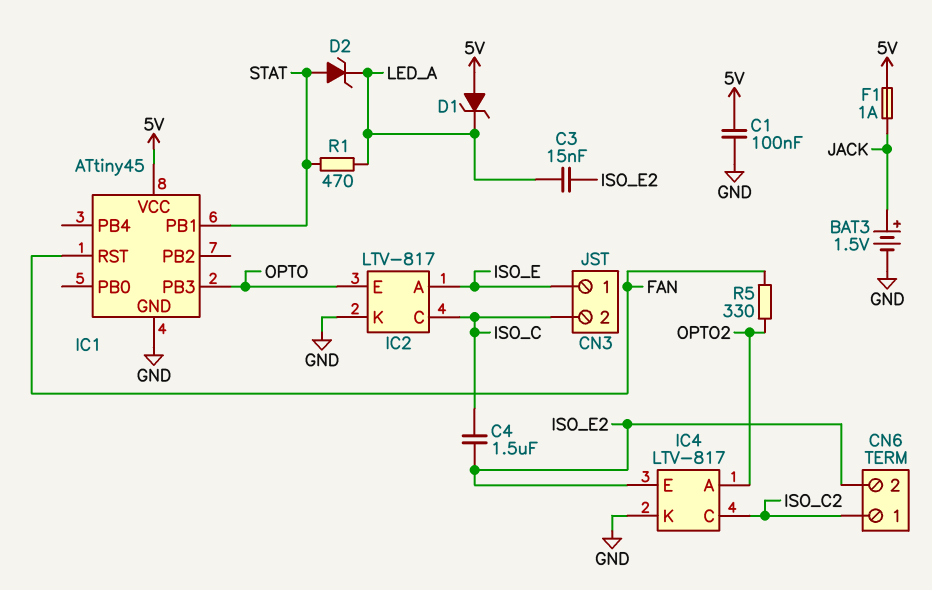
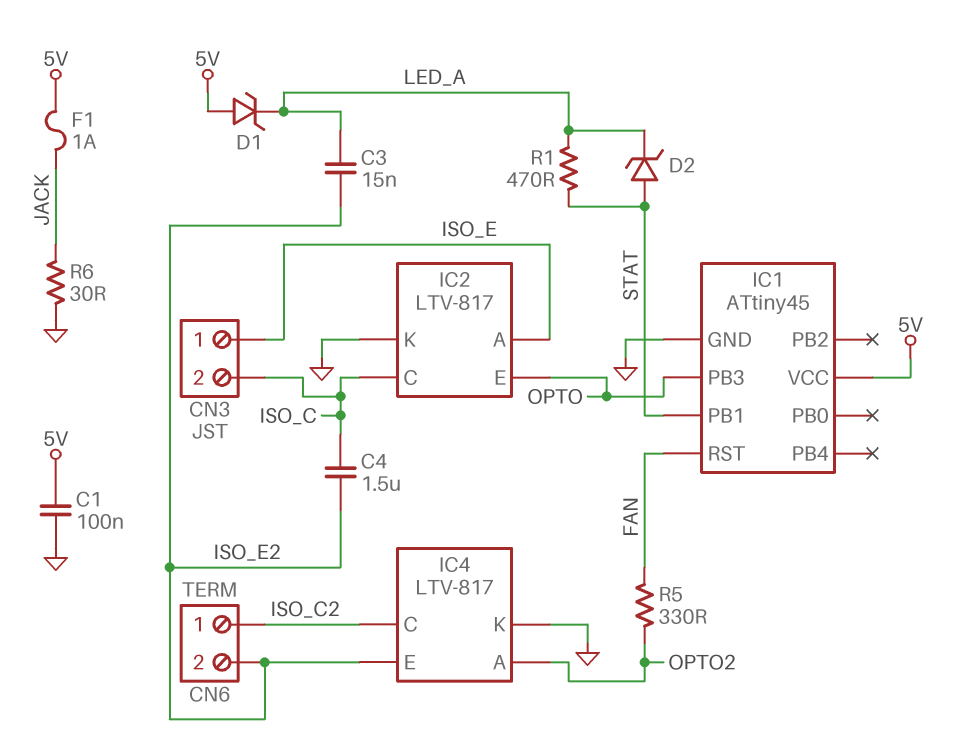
BAT3: 1.5V (plus JACK, minus GND) -> none
R6: none -> 30 (GND, JACK)

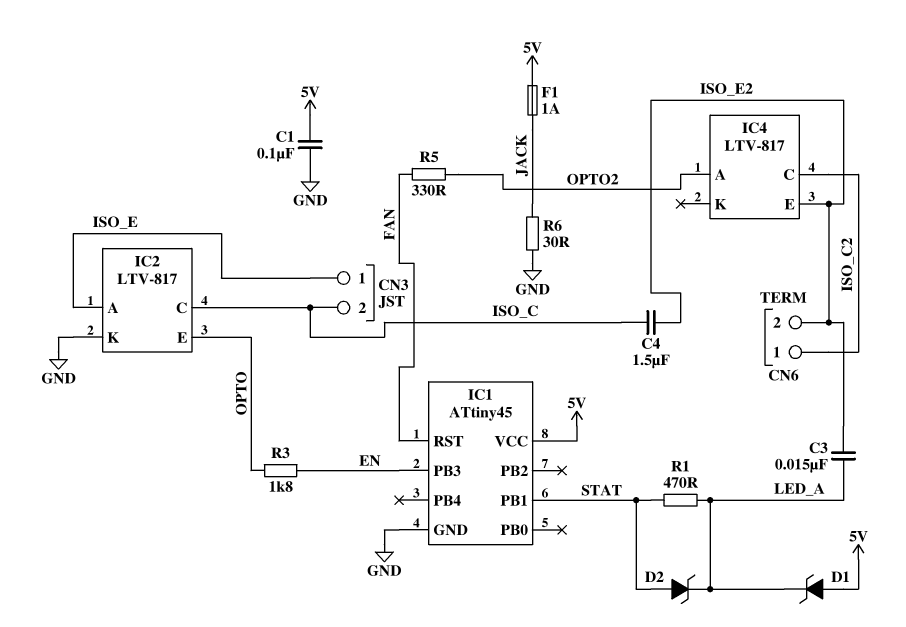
IC1 pin PB3: OPTO -> EN
IC4 pin K: GND -> none
R3: none -> 1.8k (EN, OPTO)

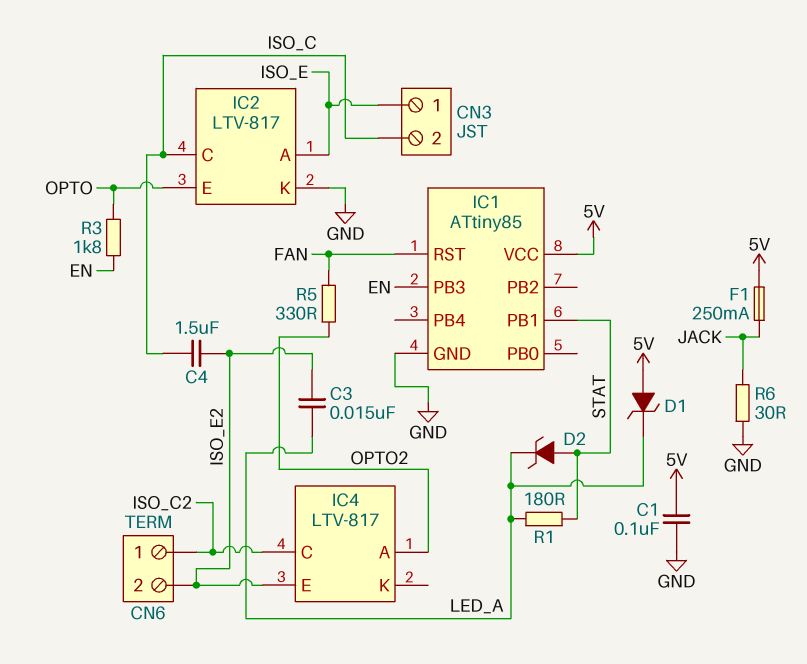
F1: 1A (5V, JACK) -> 250mA (5V, JACK)
IC1: ATtiny45 -> ATtiny85
R1: 470 (LED_A, STAT) -> 180 (LED_A, STAT)

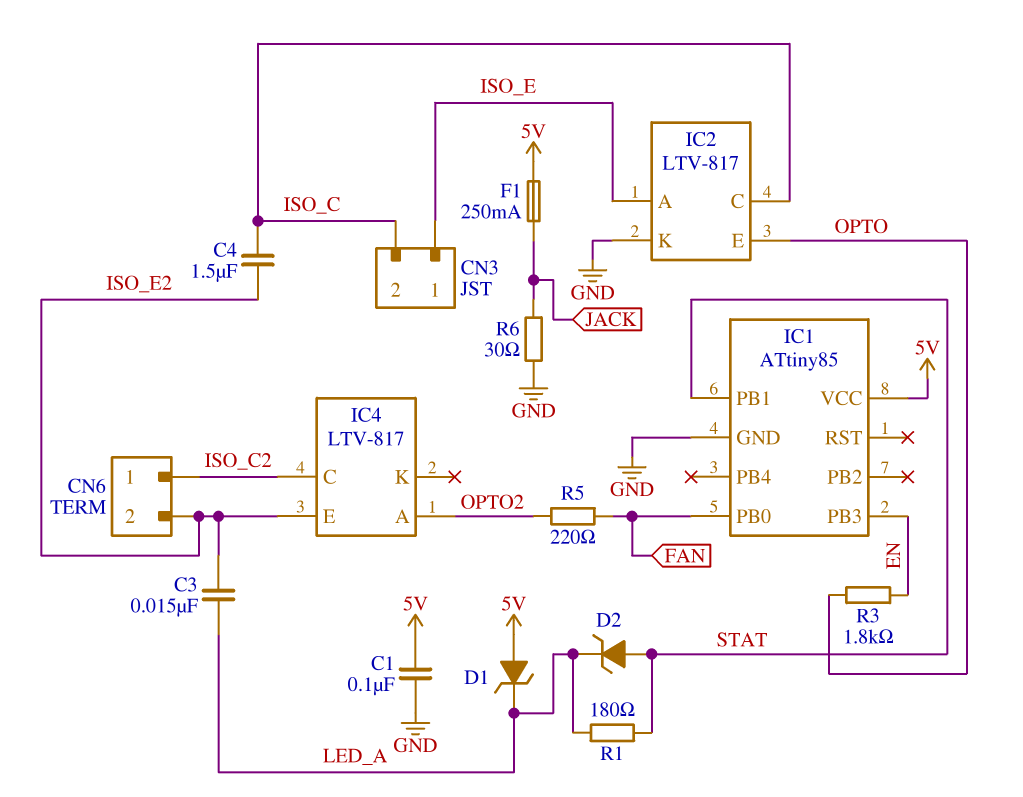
IC1 pin PB0: none -> FAN
IC1 pin RST: FAN -> none
R5: 330 (FAN, OPTO2) -> 220 (FAN, OPTO2)

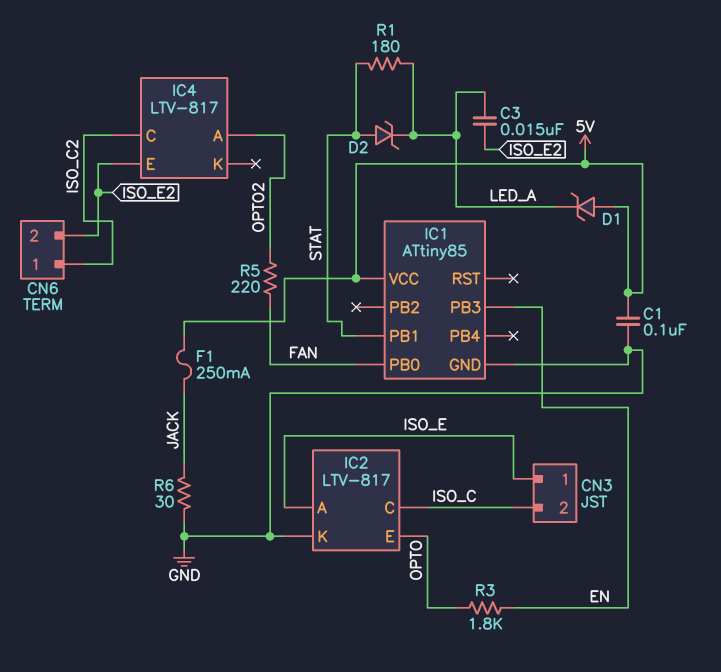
C4: 1.5uF (ISO_C, ISO_E2) -> none

